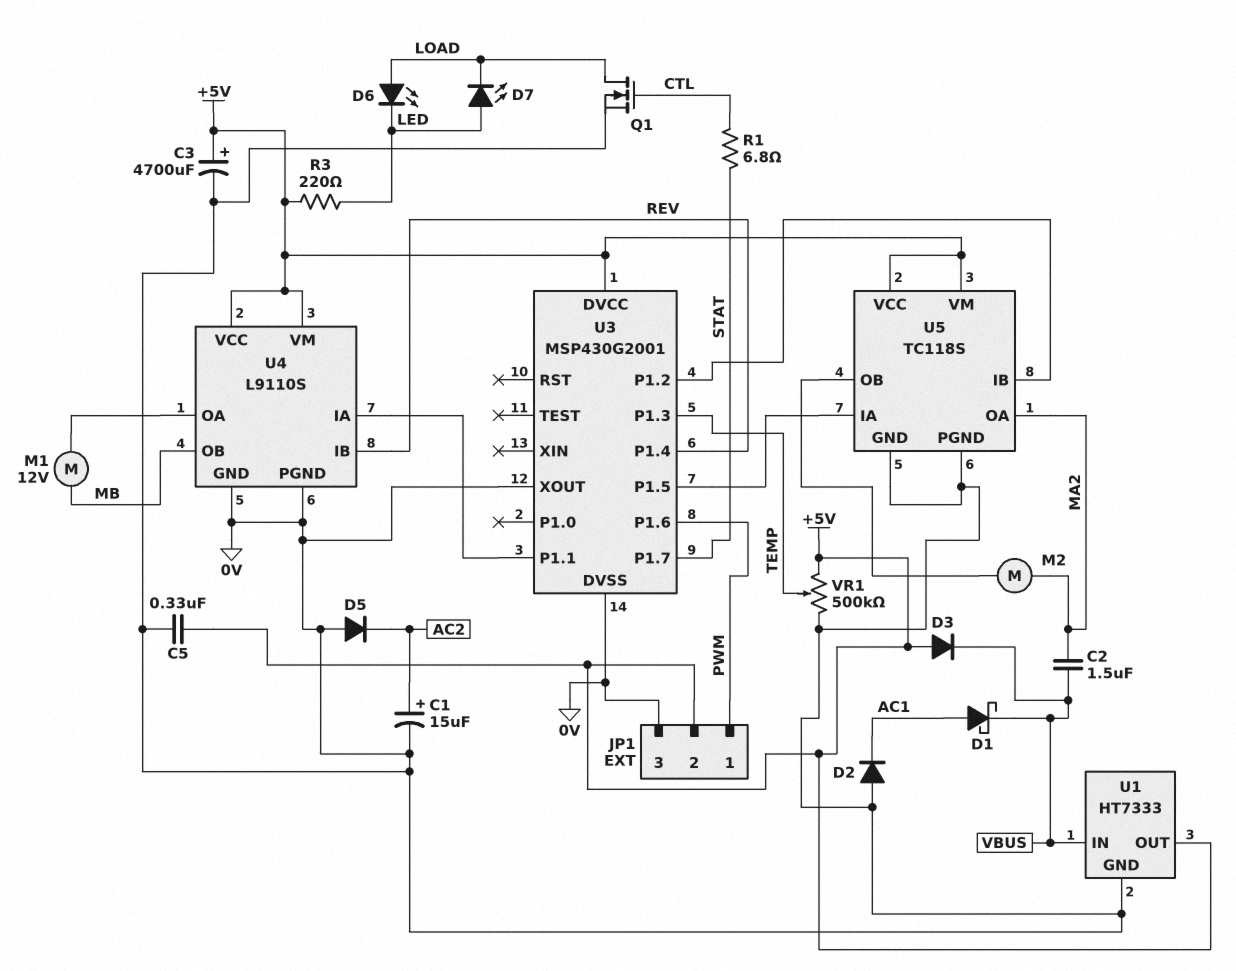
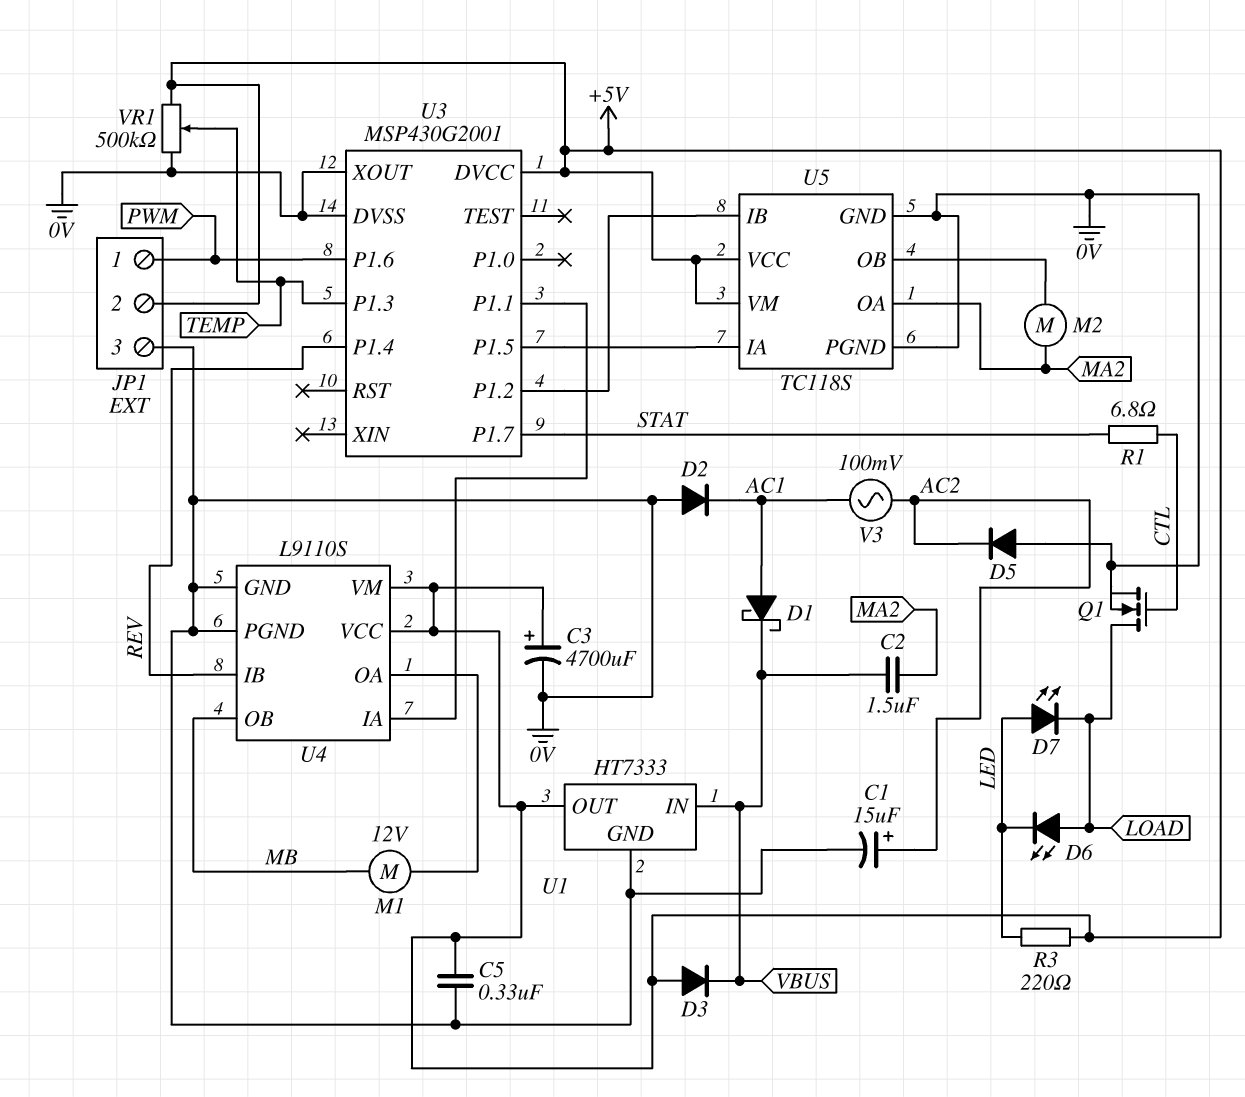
V3: none -> AC 100mV (AC1, AC2)

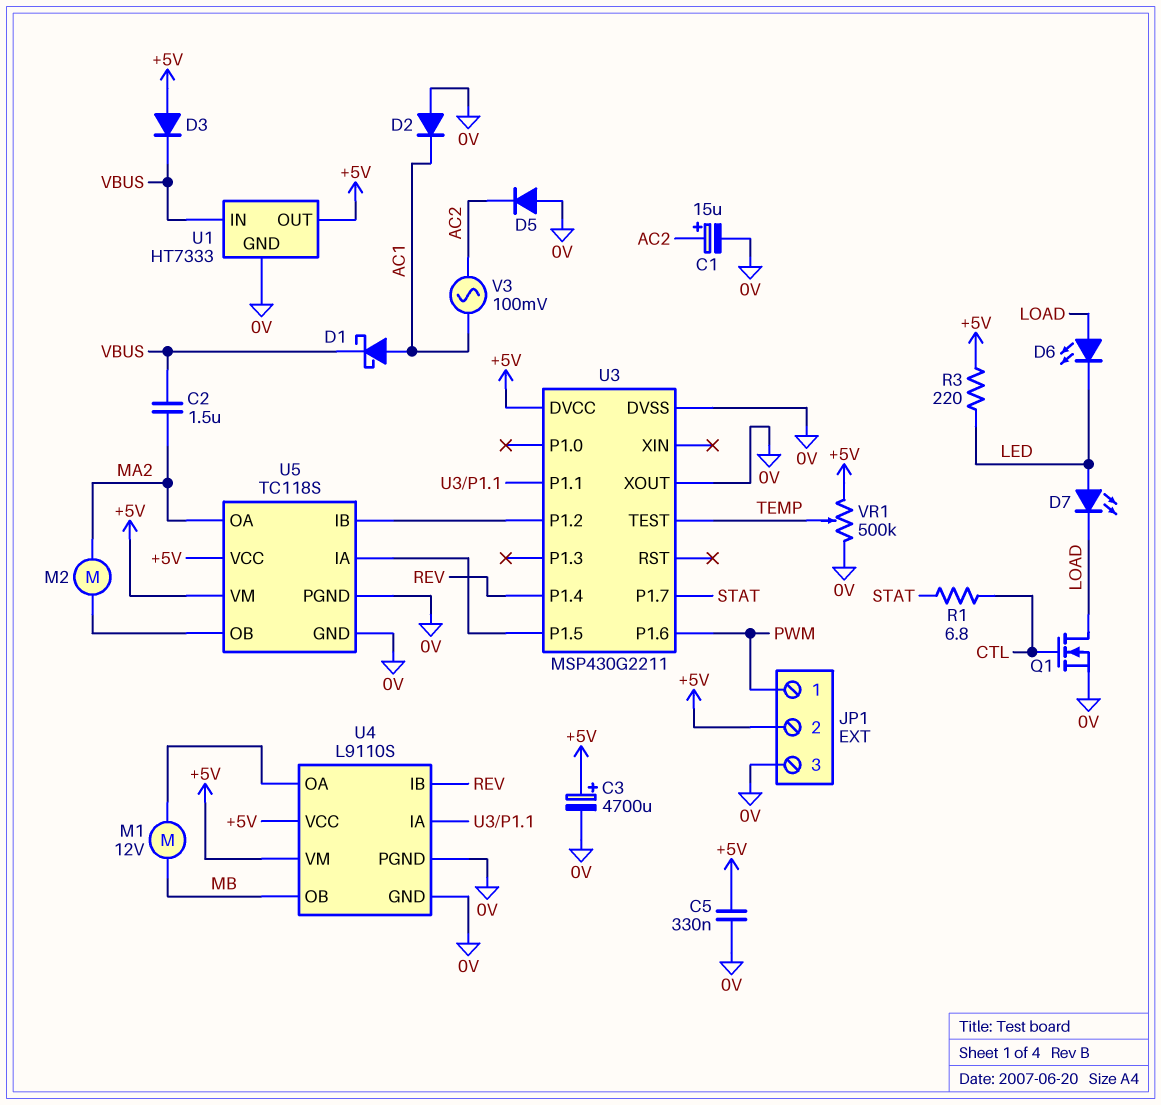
U3: MSP430G2001 -> MSP430G2211
U3 pin P1.3: TEMP -> none
U3 pin TEST: none -> TEMP

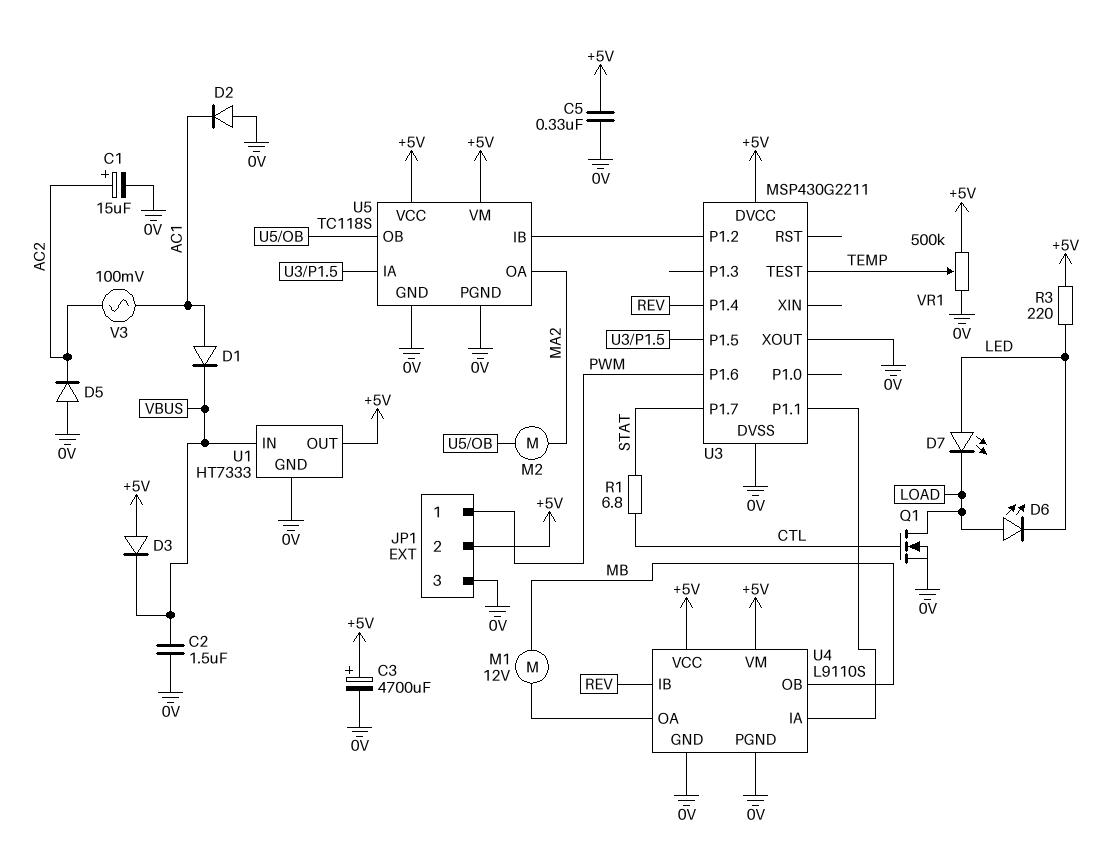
C2: 1.5uF (MA2, VBUS) -> 1.5uF (0V, VBUS)
D1: schottky (A AC1, K VBUS) -> diode (A AC1, K VBUS)

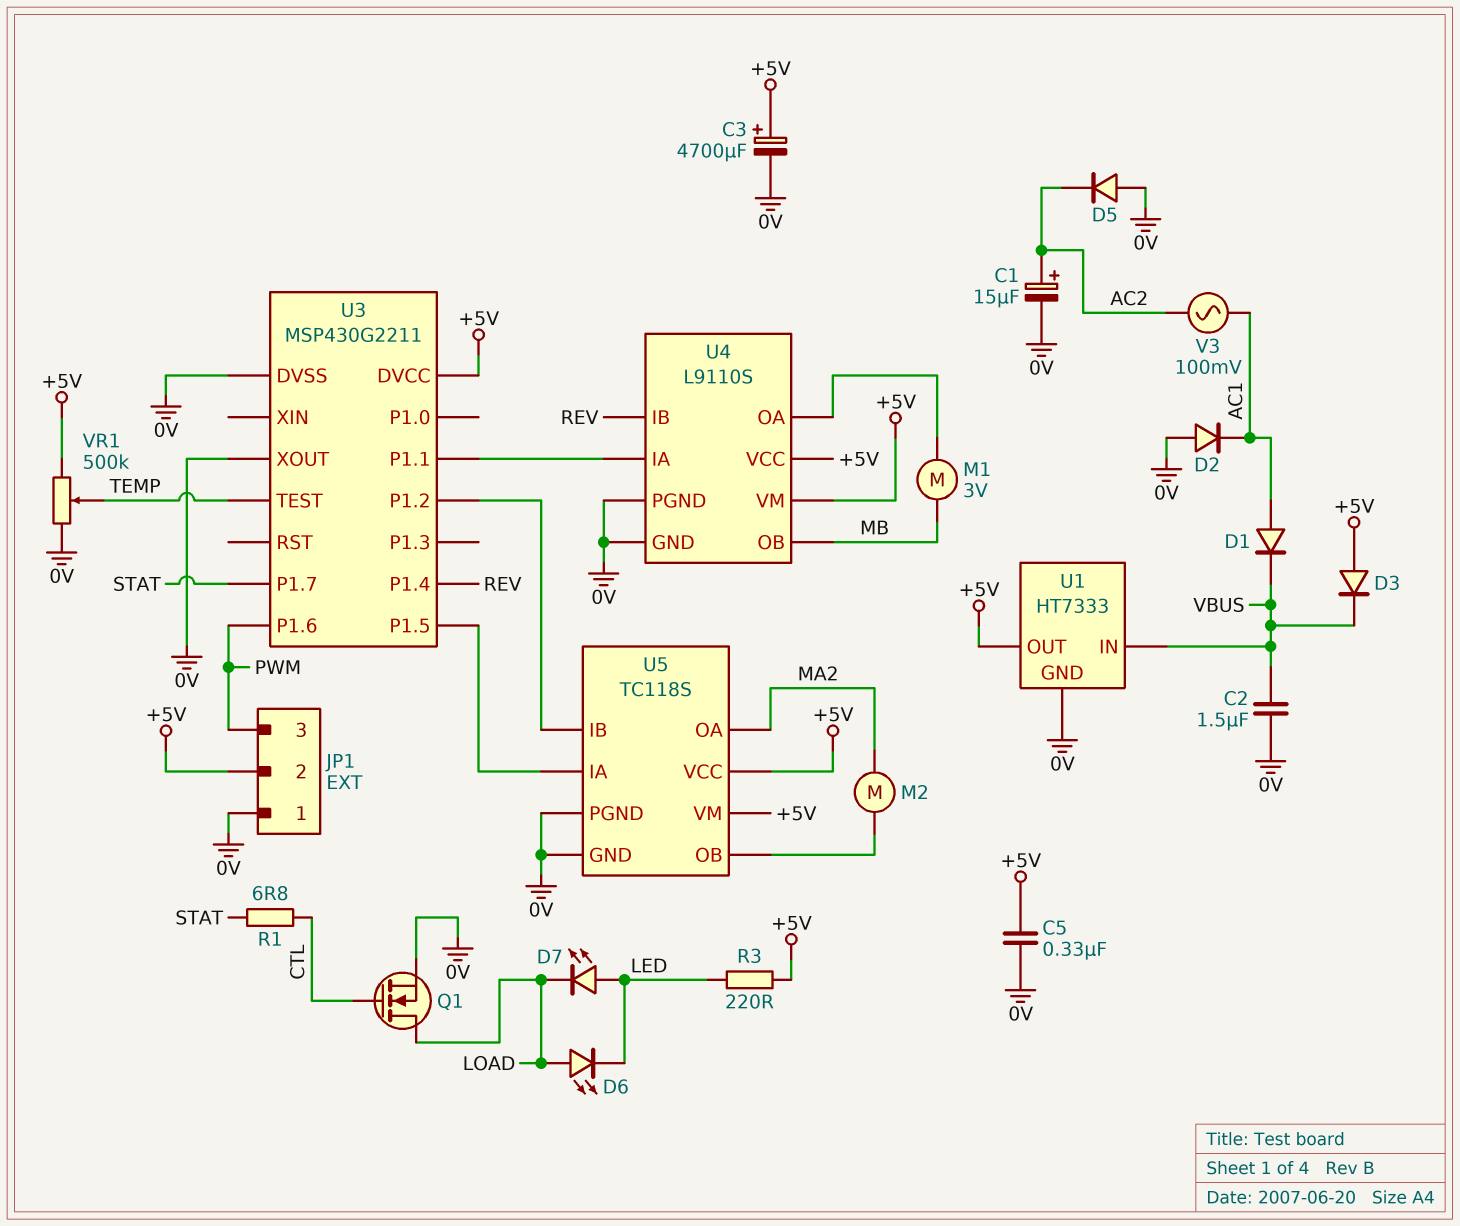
JP1 pin 1: PWM -> 0V
JP1 pin 3: 0V -> PWM
M1: motor 12V (MB, U4/OA) -> motor 3V (MB, U4/OA)

